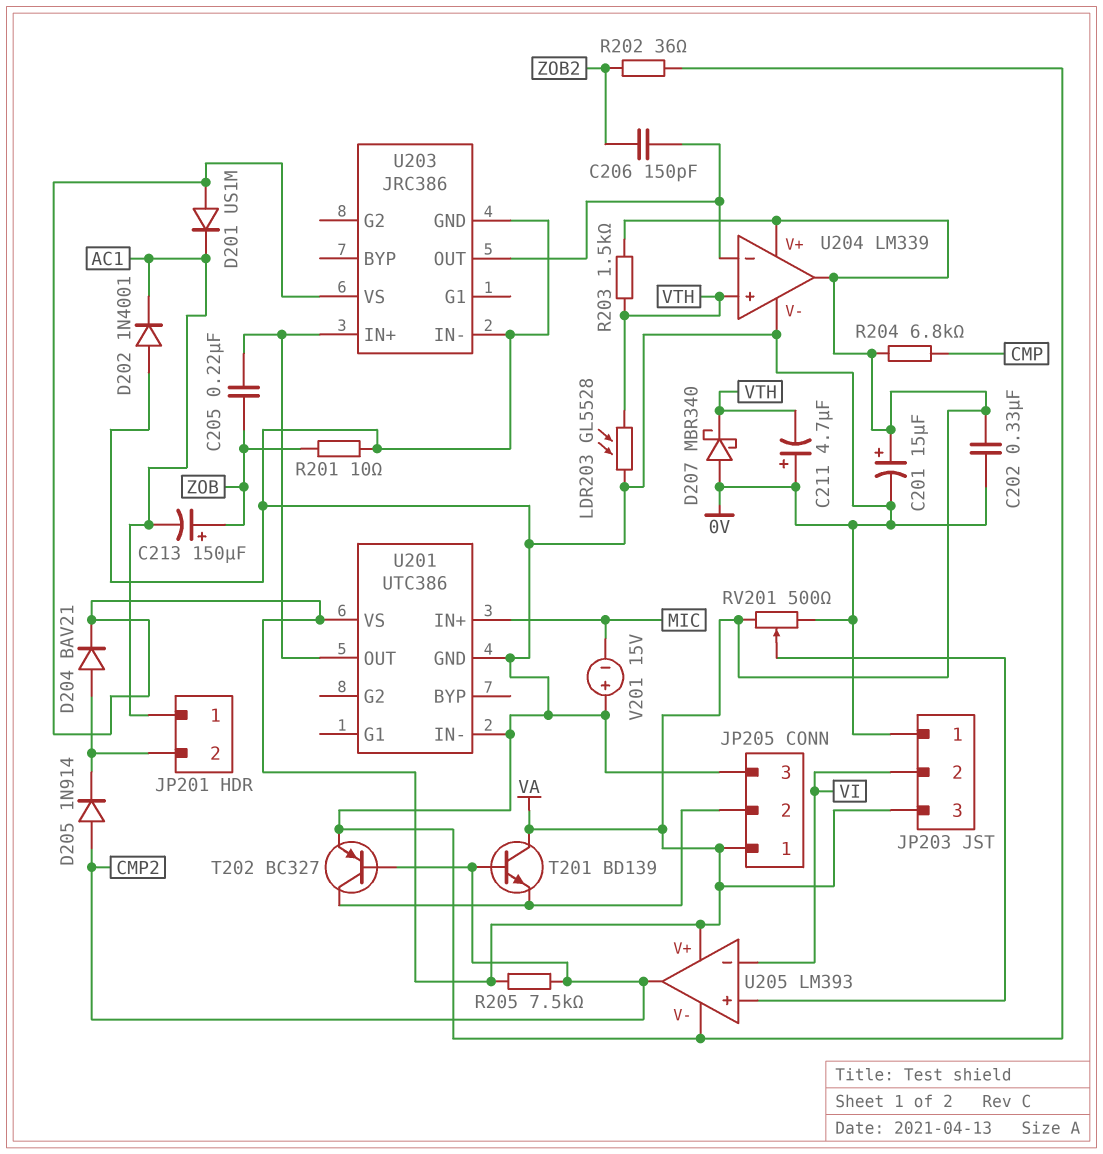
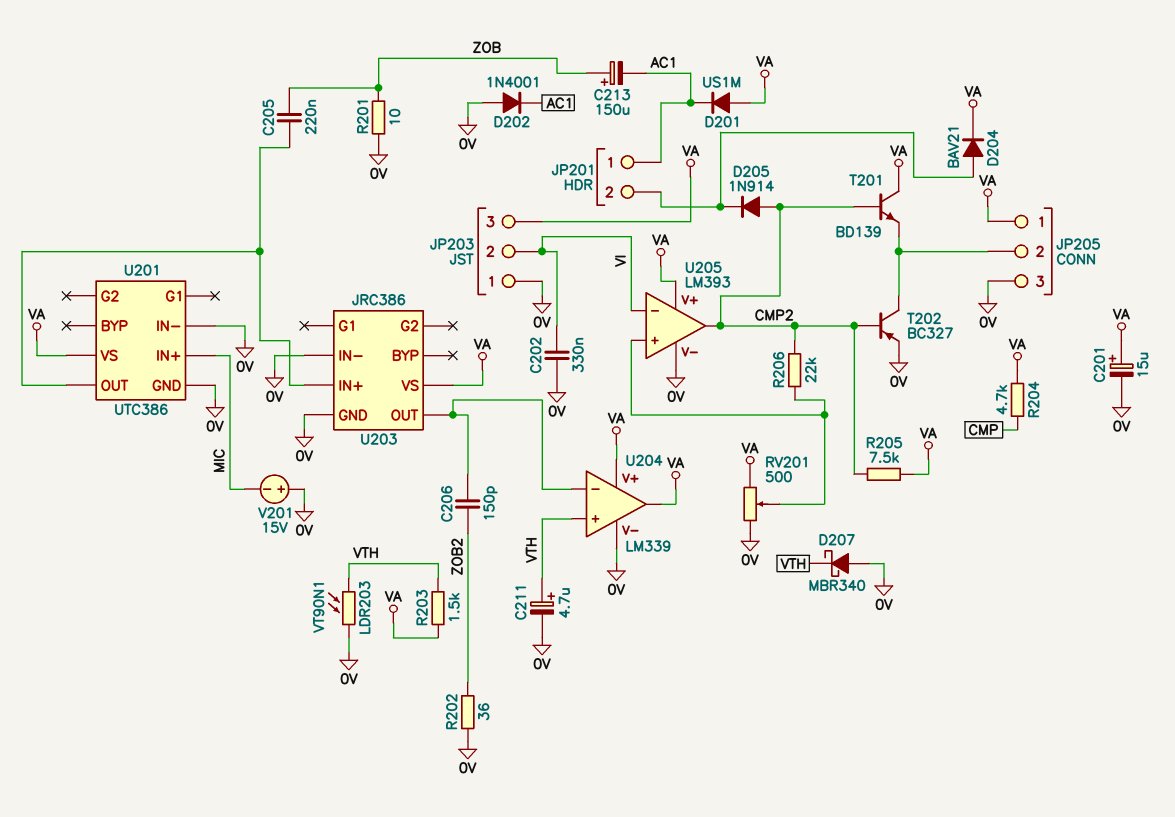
C202: 330nF (0V, VA) -> 330nF (0V, VI)
C211: 4.7uF (plus 0V, minus VTH) -> 4.7uF (plus VTH, minus 0V)
LDR203: GL5528 (0V, VTH) -> VT90N1 (0V, VTH)
R204: 6.8k (CMP, VA) -> 4.7k (CMP, VA)
R206: none -> 22k (CMP2, U205/in+)

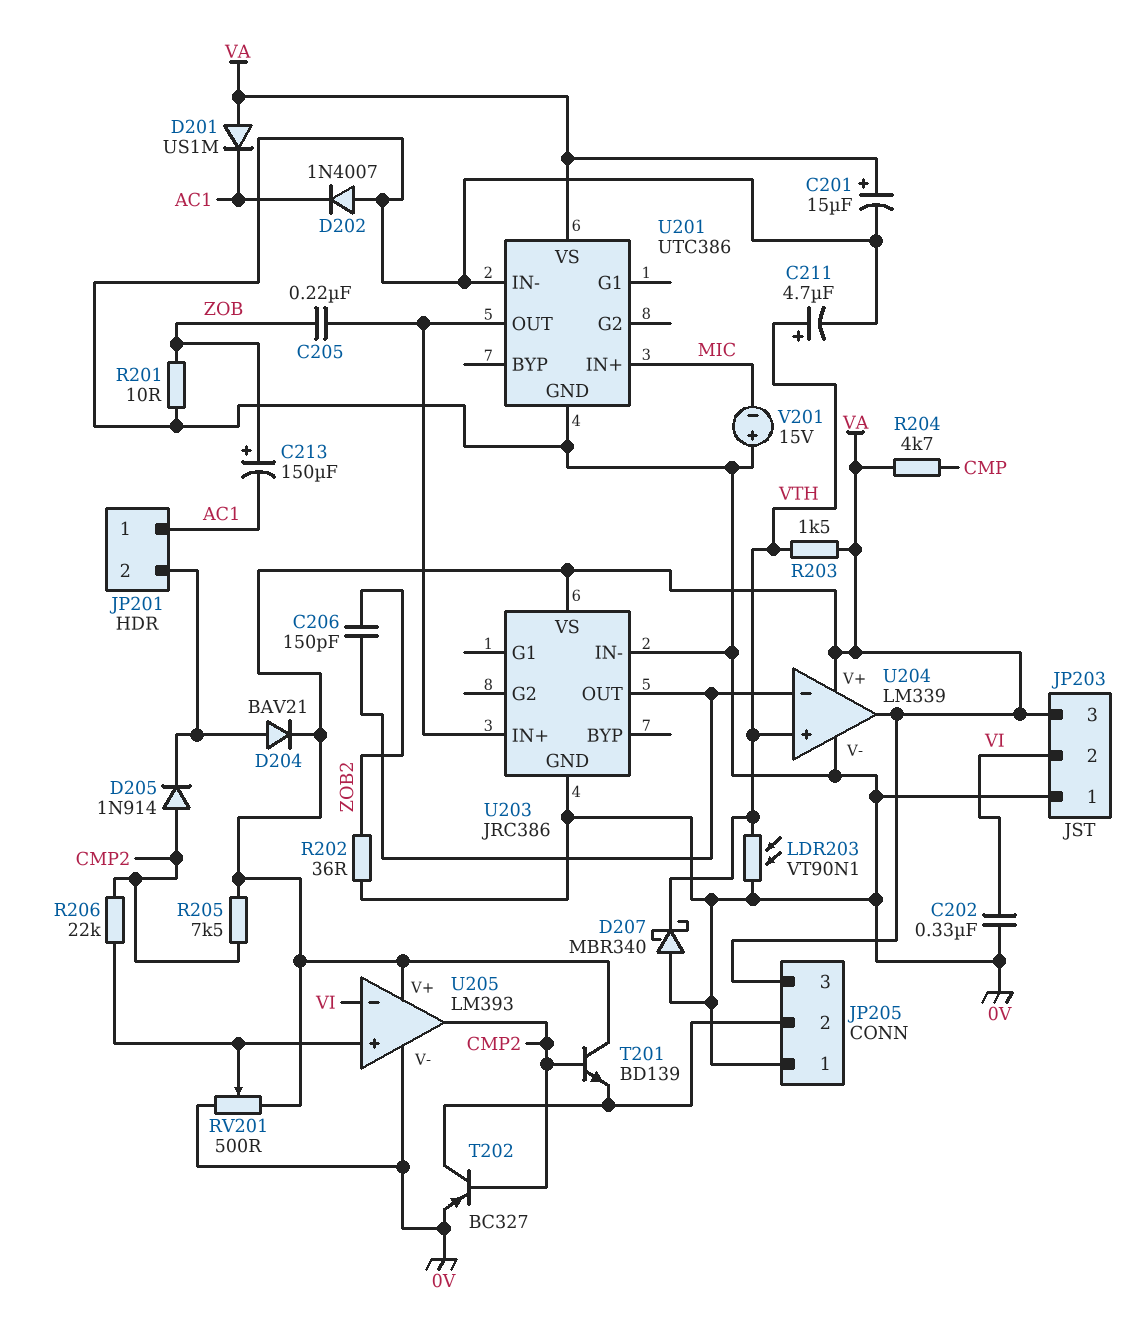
D202: diode 1N4001 (A 0V, K AC1) -> diode 1N4007 (A 0V, K AC1)
JP205 pin 1: VA -> 0V
JP205 pin 3: 0V -> VA

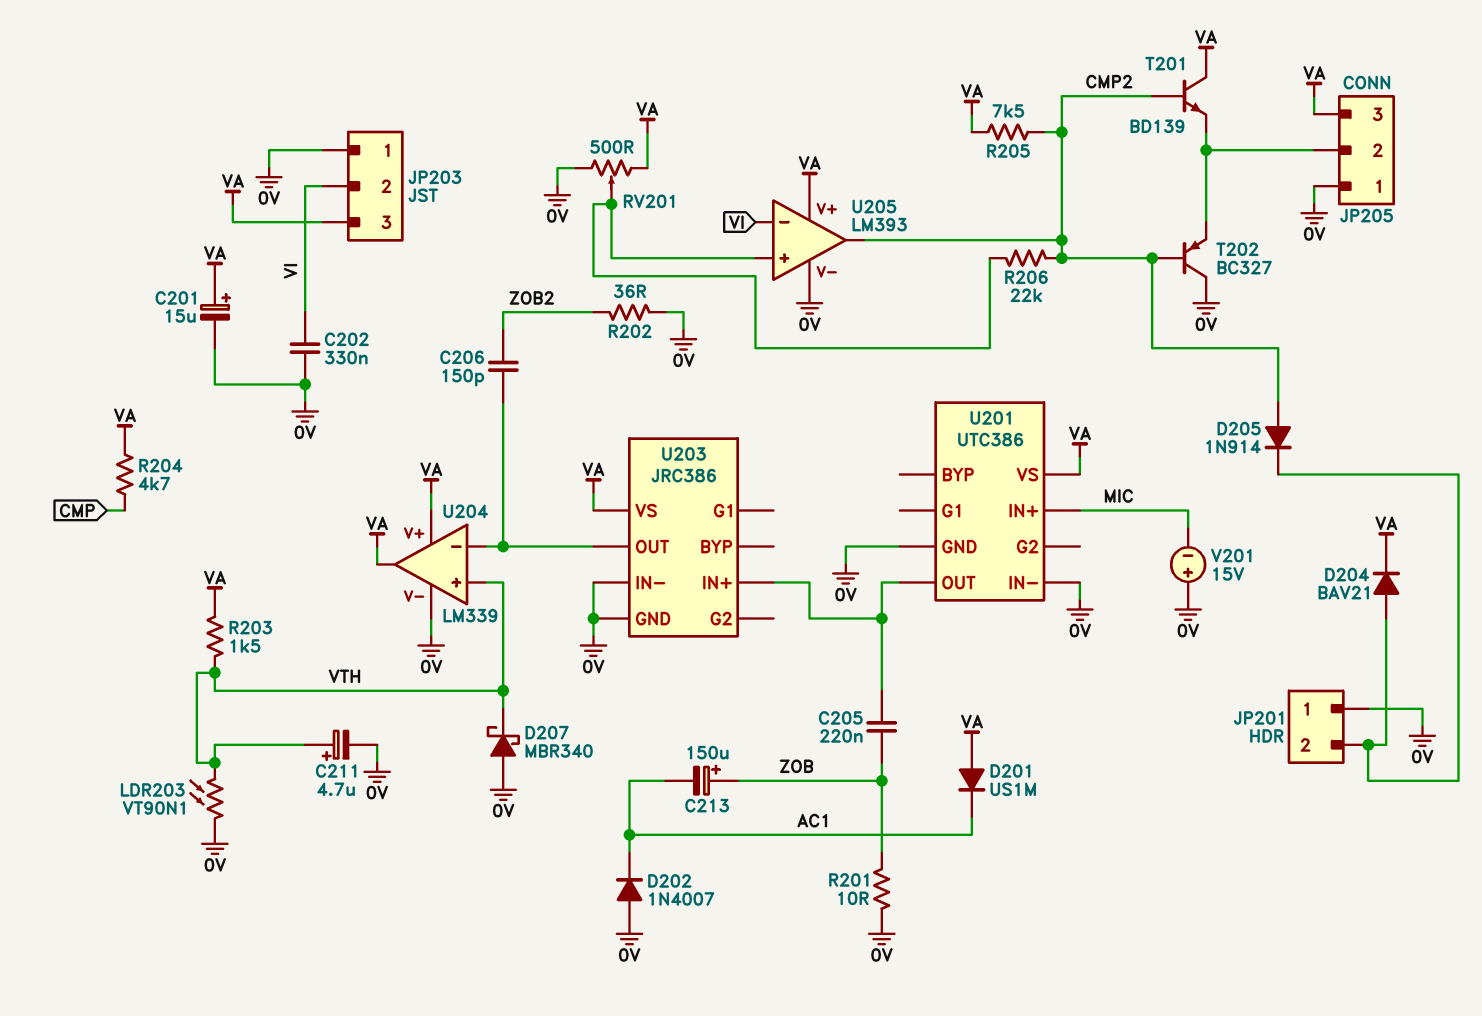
JP201 pin 1: AC1 -> 0V
T202: PNP BC327 (B CMP2, C JP205/2, E 0V) -> PNP BC327 (B CMP2, C 0V, E JP205/2)

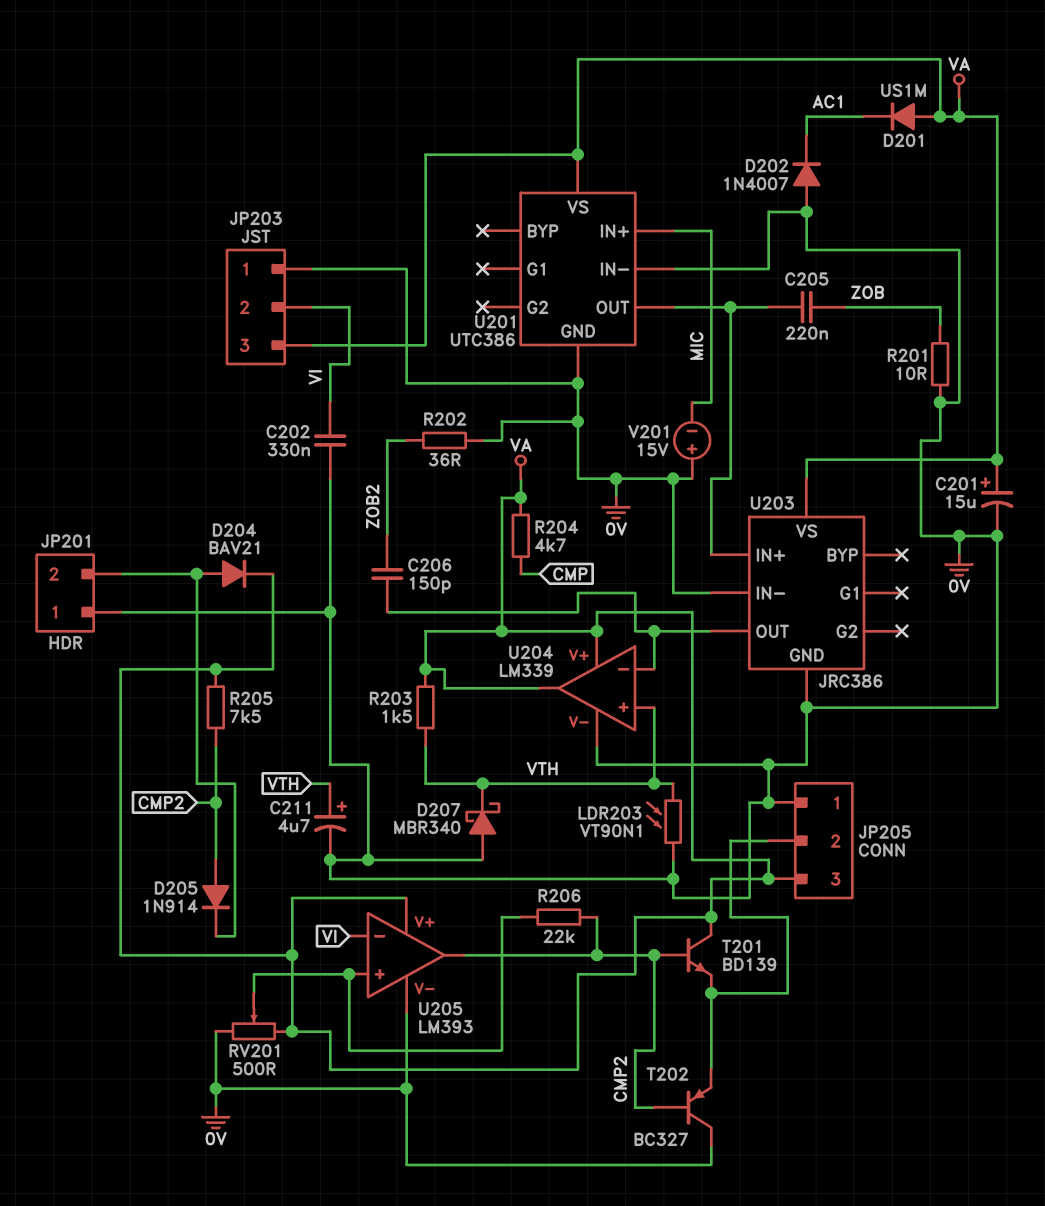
C213: 150uF (plus ZOB, minus AC1) -> none

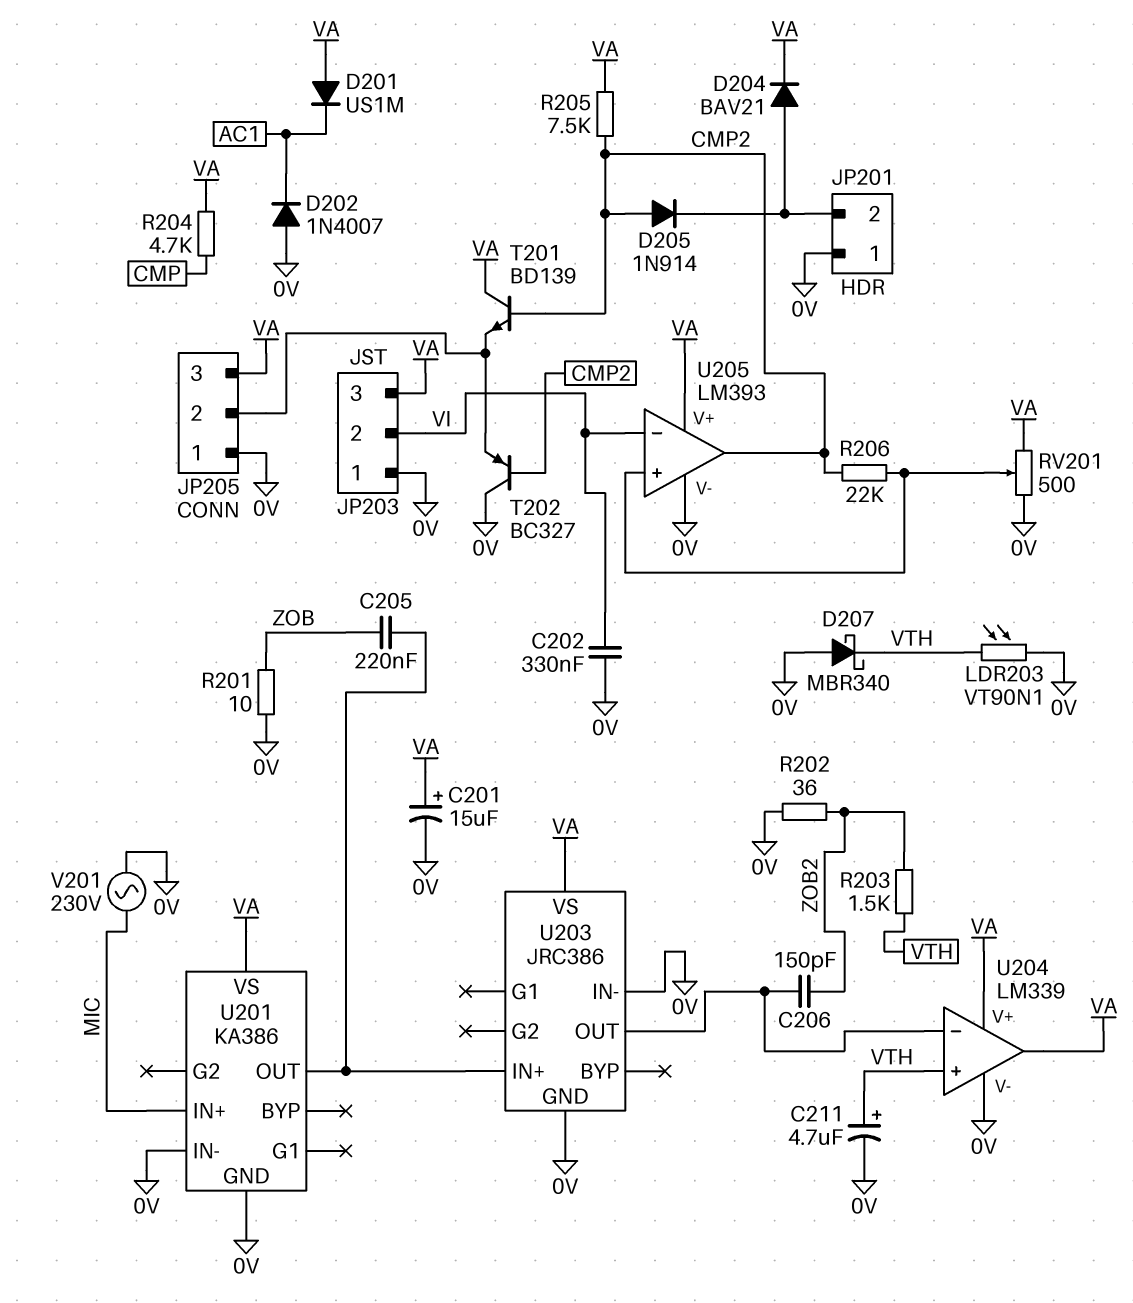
R203: 1.5k (VA, VTH) -> 1.5k (VTH, ZOB2)
U201: UTC386 -> KA386
V201: 15V (plus 0V, minus MIC) -> AC 230V (0V, MIC)

